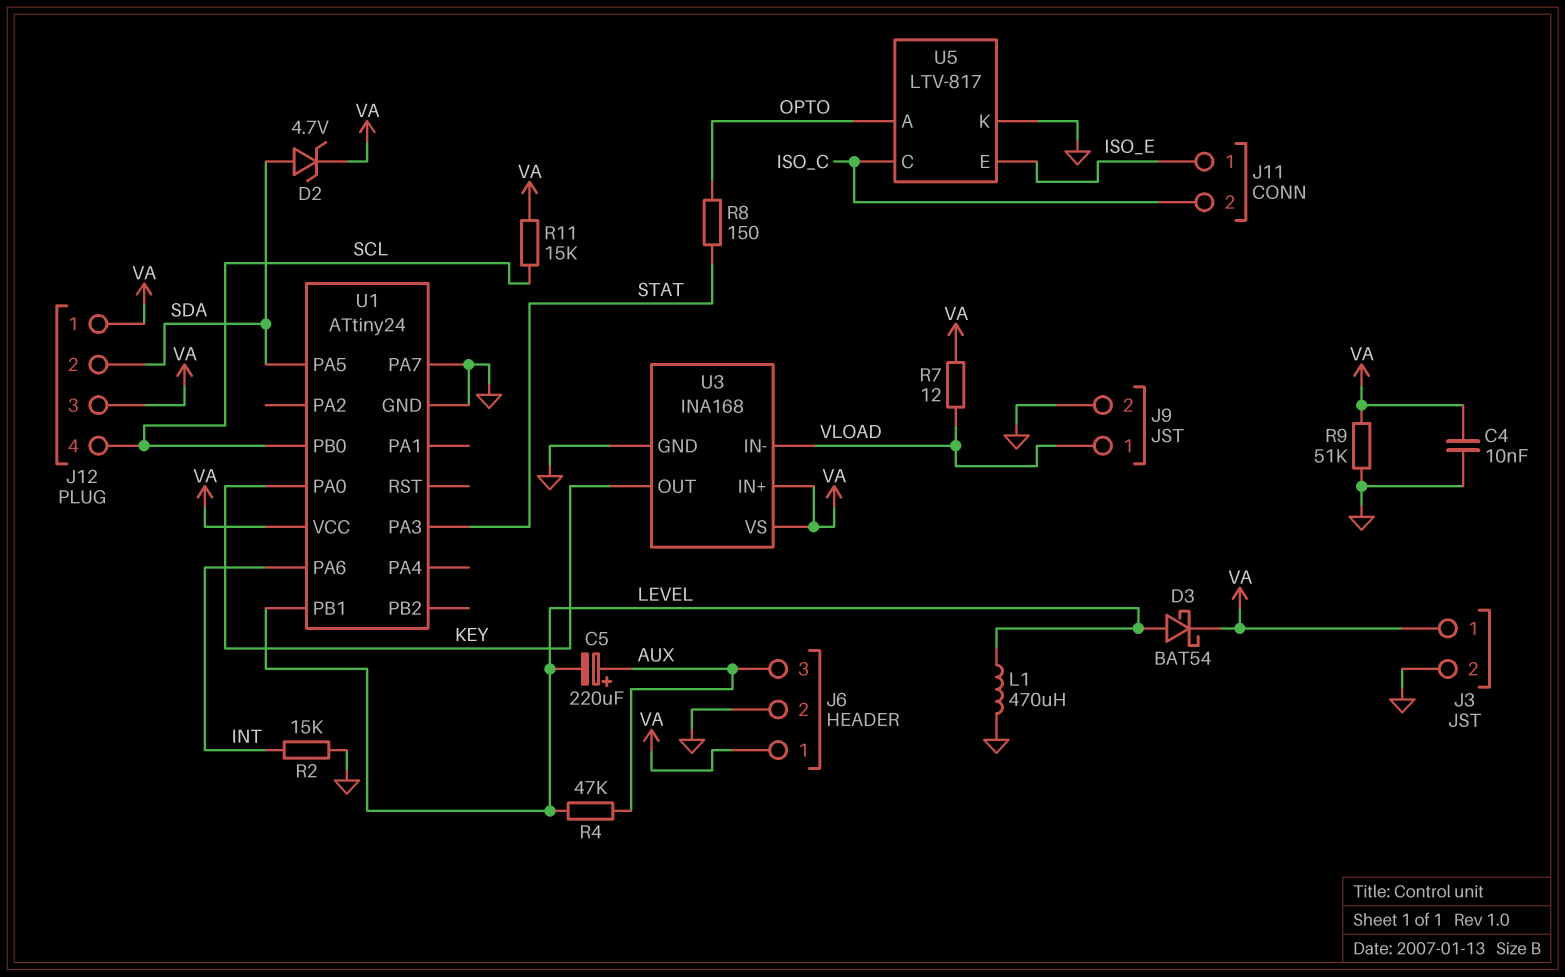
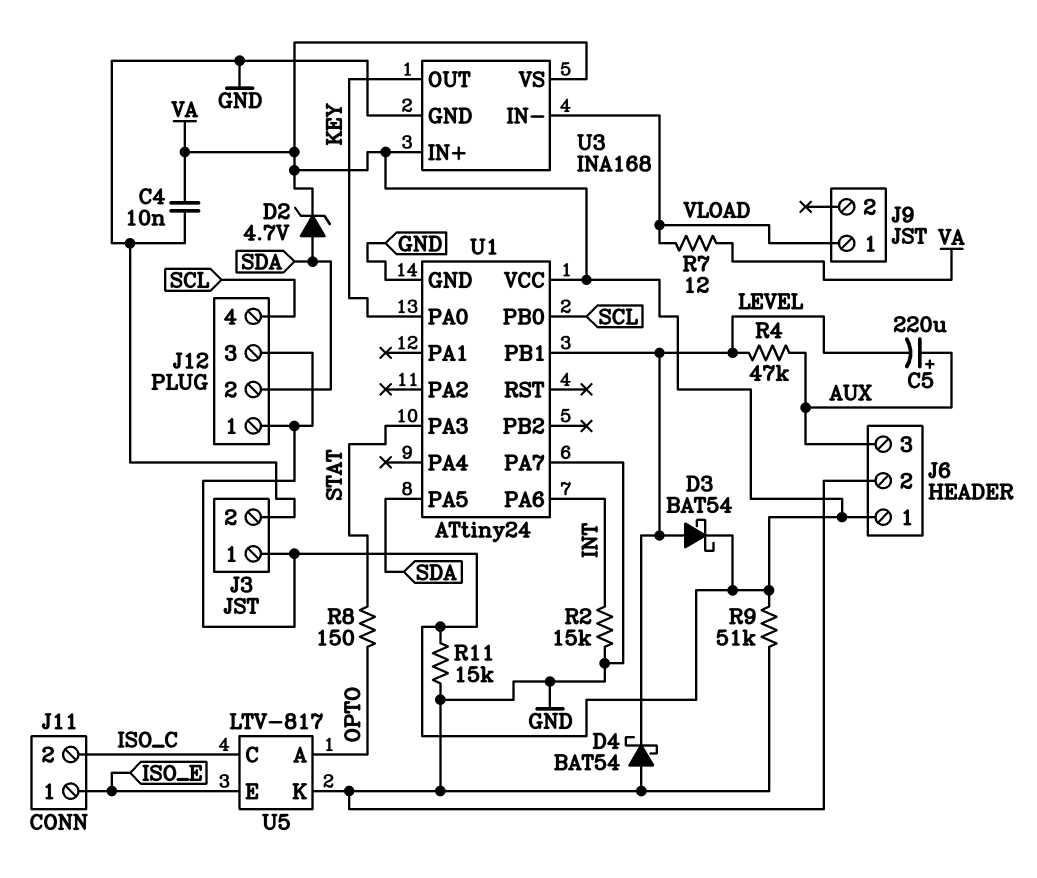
D4: none -> schottky BAT54 (A GND, K LEVEL)
J9 pin 2: GND -> none
L1: 470uH (GND, LEVEL) -> none
R11: 15k (SCL, VA) -> 15k (GND, VA)

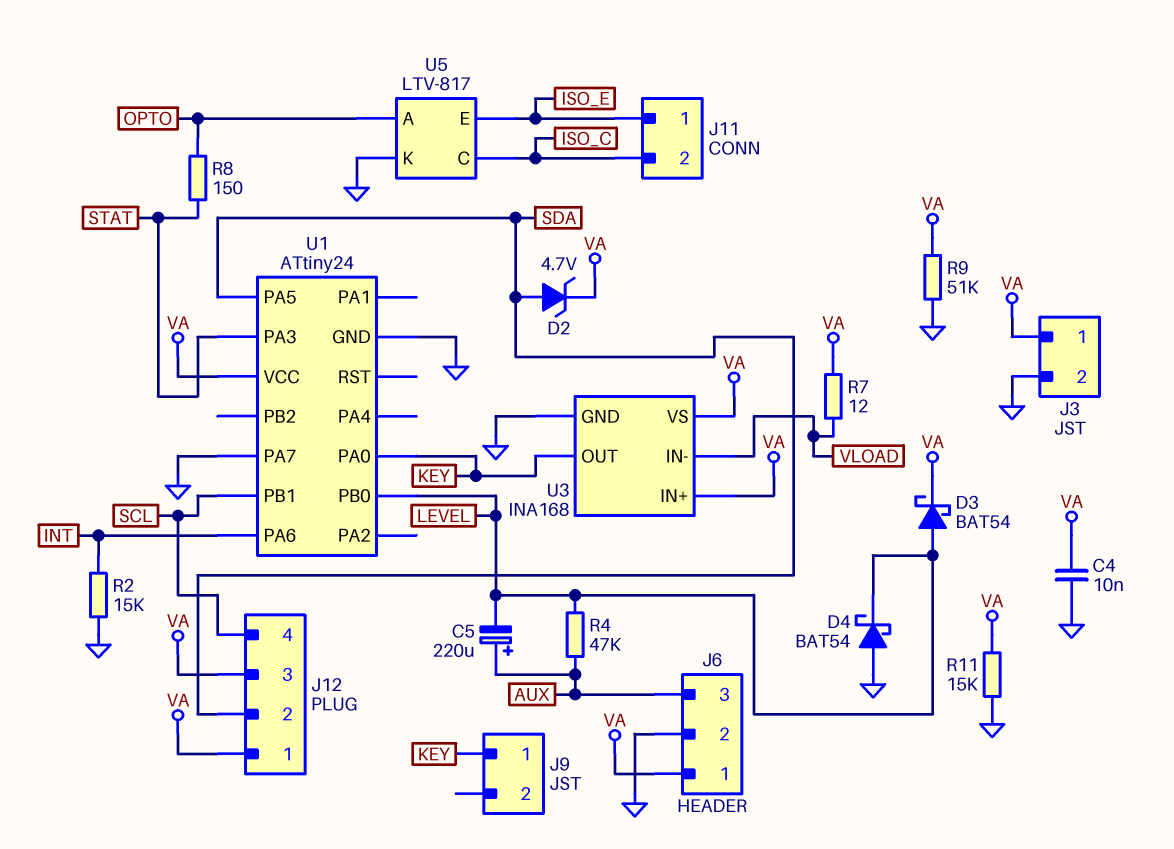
J9 pin 1: VLOAD -> KEY
U1 pin PB0: SCL -> LEVEL
U1 pin PB1: LEVEL -> SCL

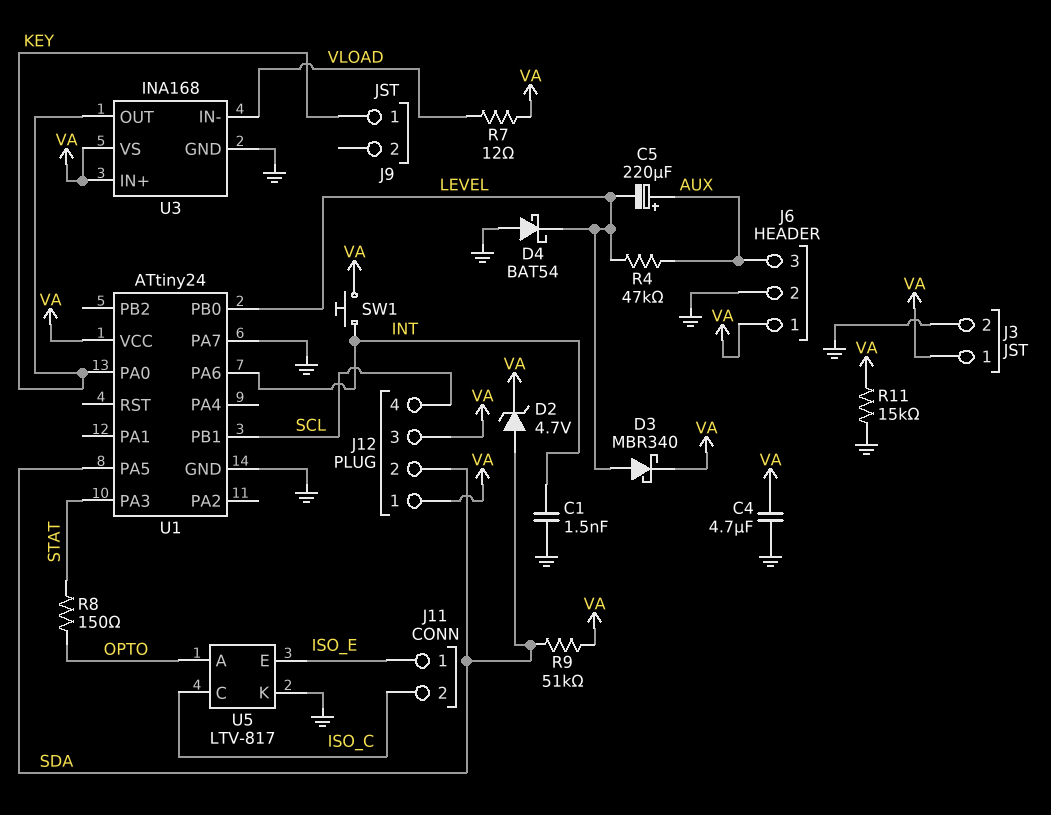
C1: none -> 1.5nF (GND, INT)
C4: 10nF (GND, VA) -> 4.7uF (GND, VA)
D3: schottky BAT54 (A LEVEL, K VA) -> schottky MBR340 (A LEVEL, K VA)
R2: 15k (GND, INT) -> none
R9: 51k (GND, VA) -> 51k (SDA, VA)
SW1: none -> button (INT, VA)

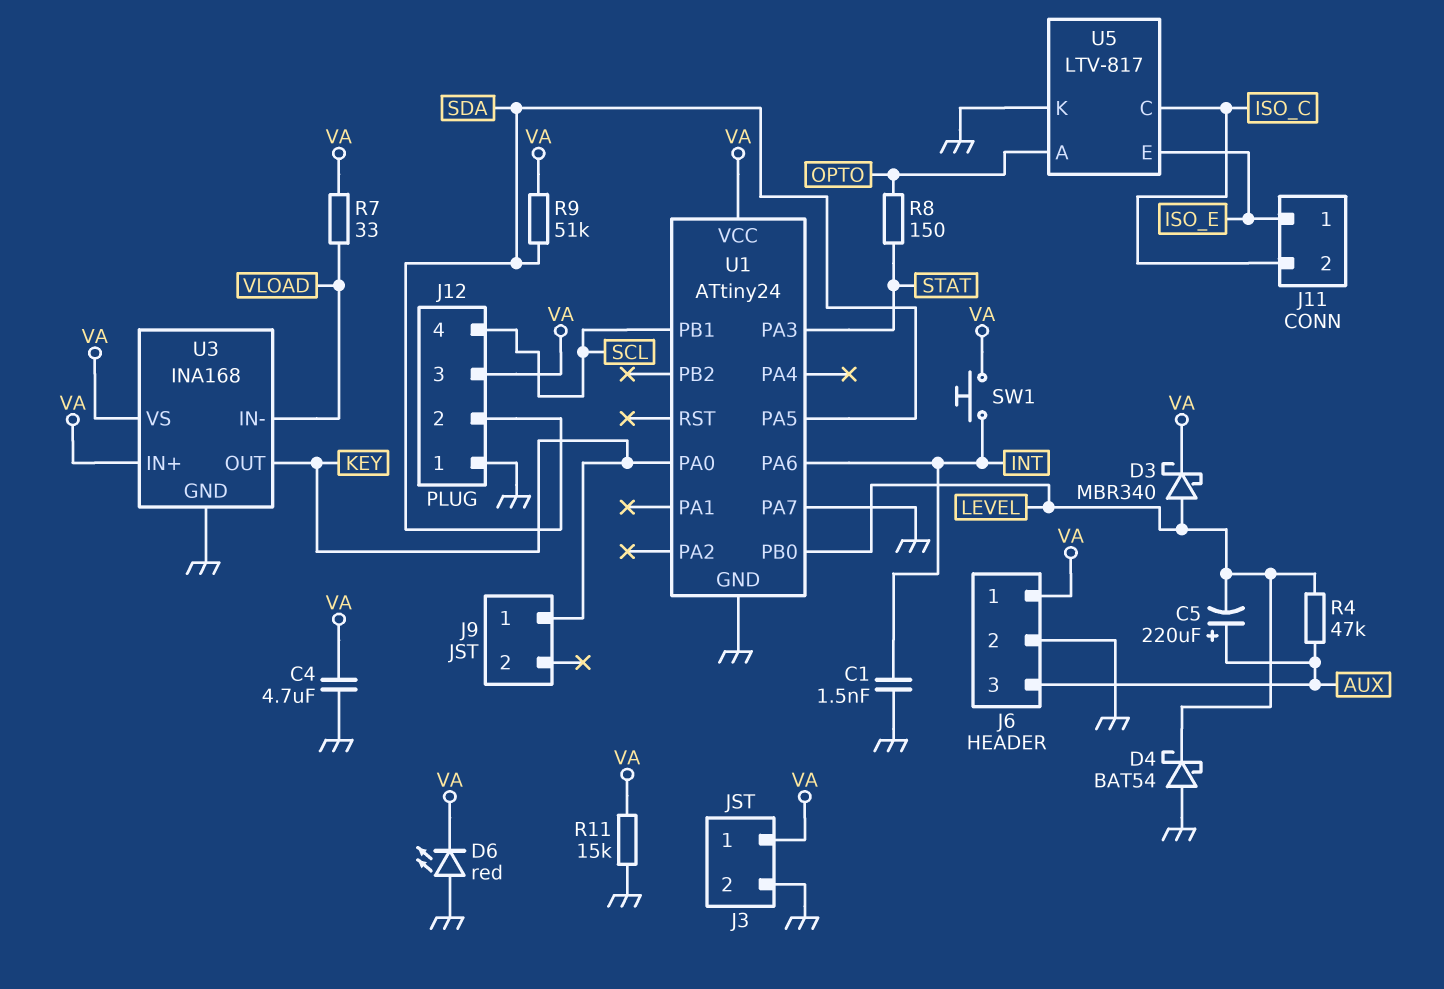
D2: zener 4.7V (A SDA, K VA) -> none
D6: none -> LED red (A GND, K VA)
J12 pin 1: VA -> GND
R7: 12 (VA, VLOAD) -> 33 (VA, VLOAD)

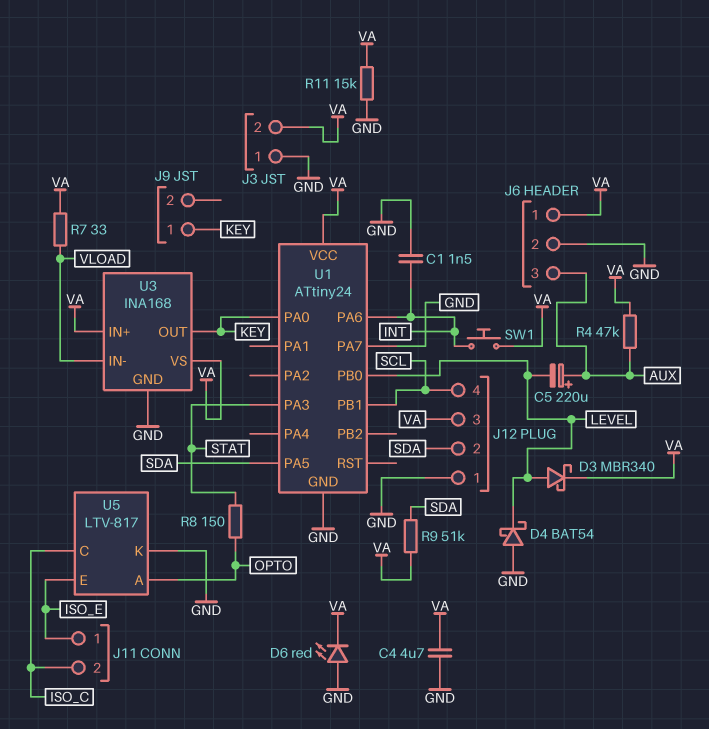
J3 pin 1: VA -> GND
J3 pin 2: GND -> VA
R4: 47k (AUX, LEVEL) -> 47k (AUX, VA)

